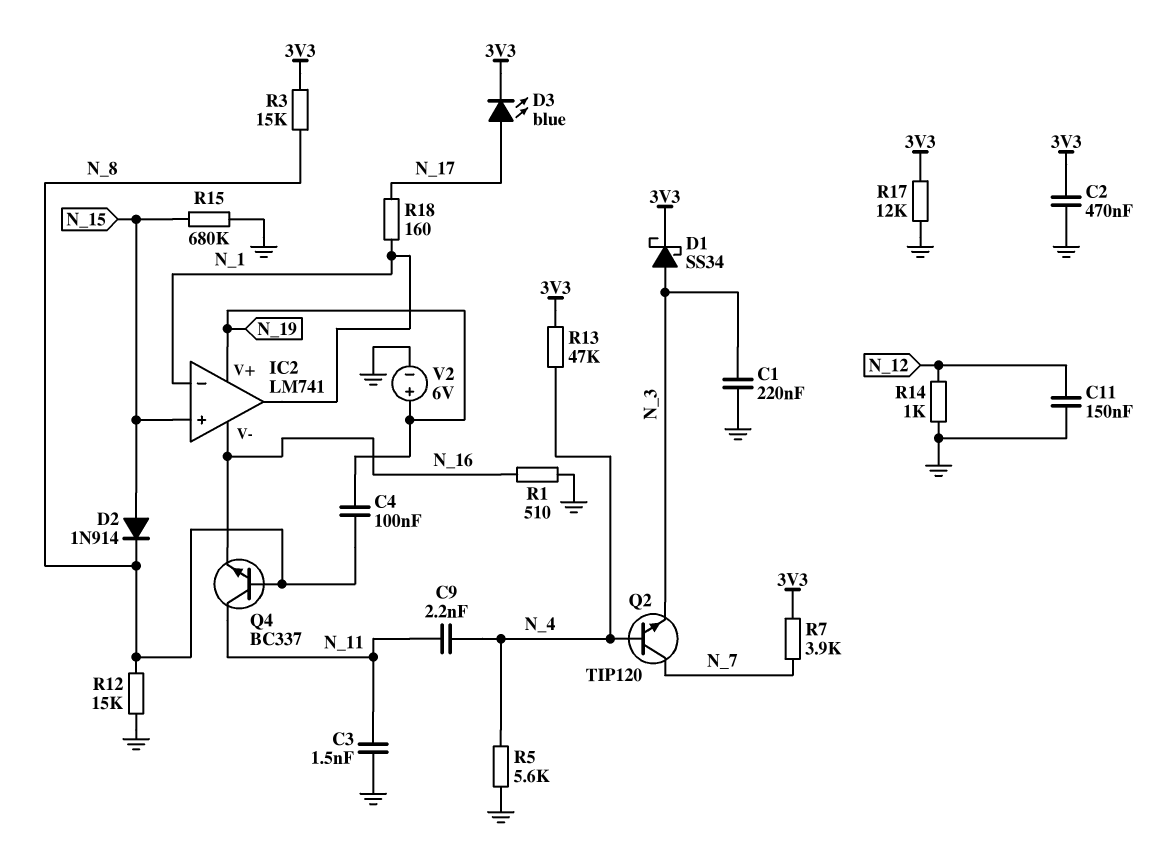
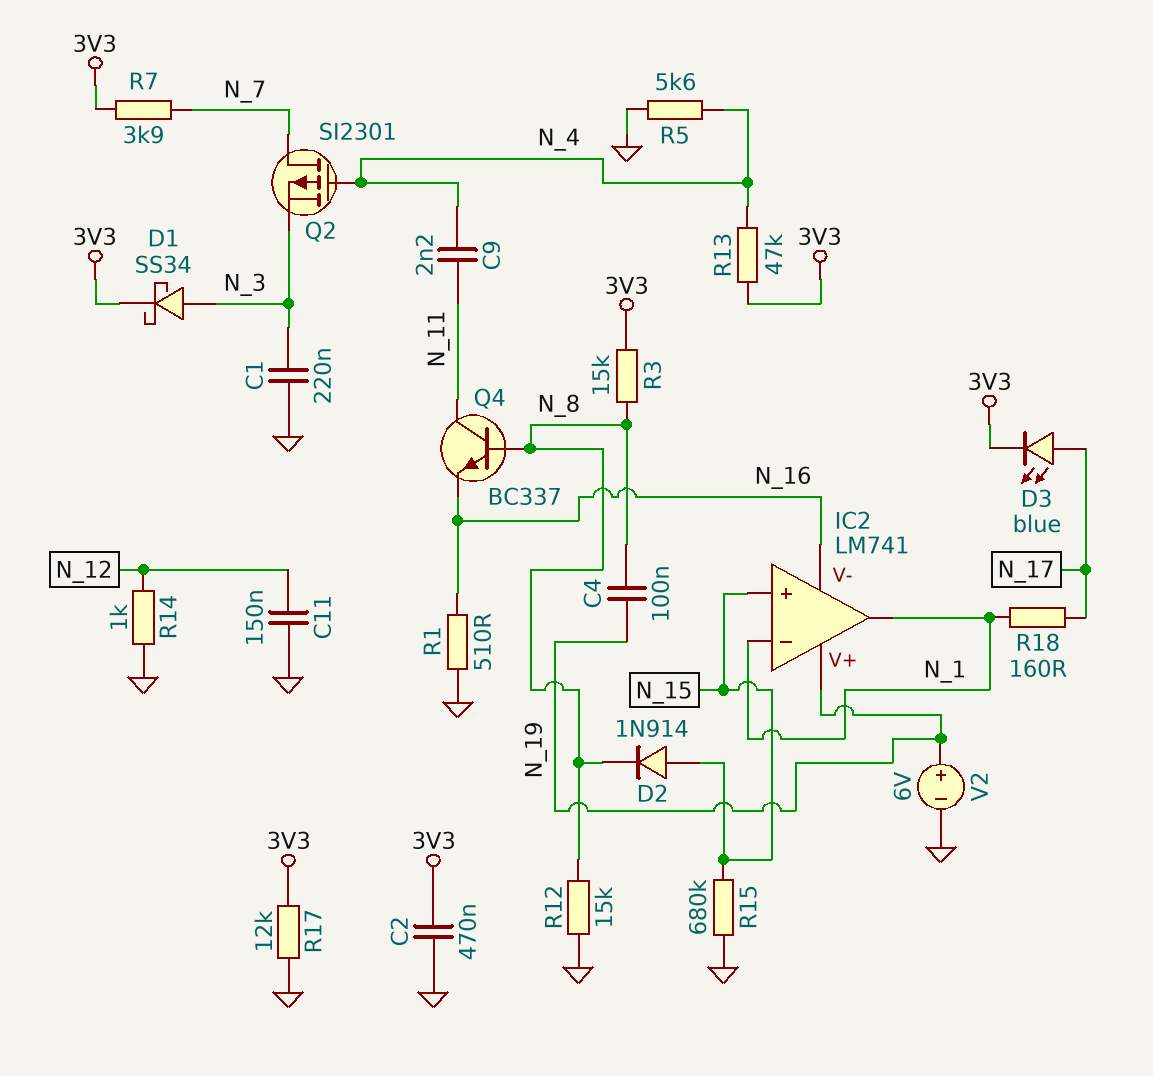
C3: 1.5nF (GND, N_11) -> none
Q2: NPN TIP120 (B N_4, C N_7, E N_3) -> PMOS SI2301 (G N_4, D N_7, S N_3)

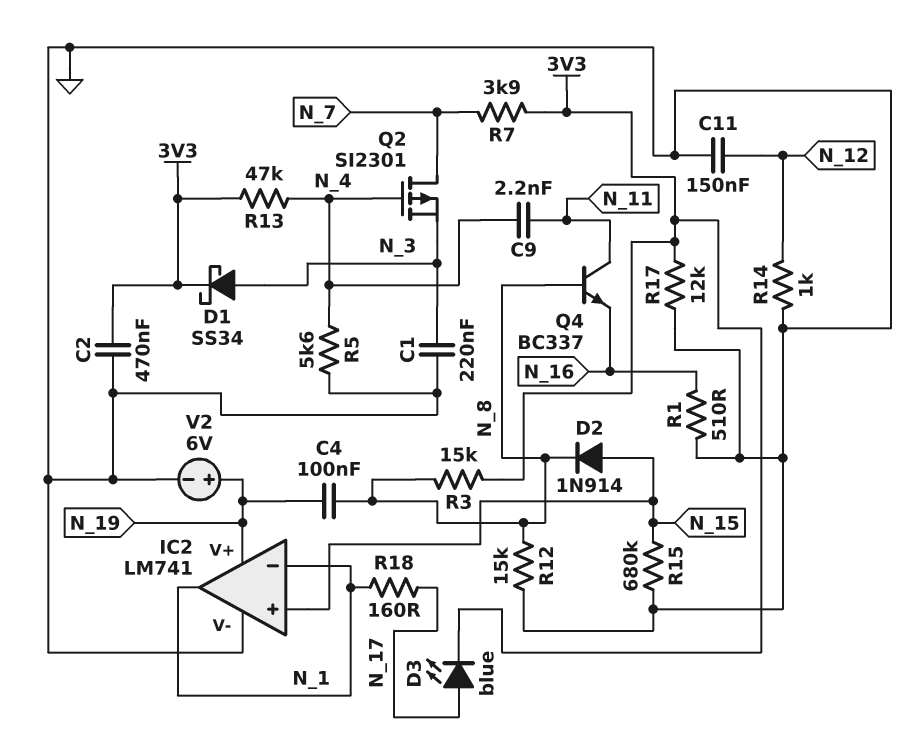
IC2 pin V-: N_16 -> GND

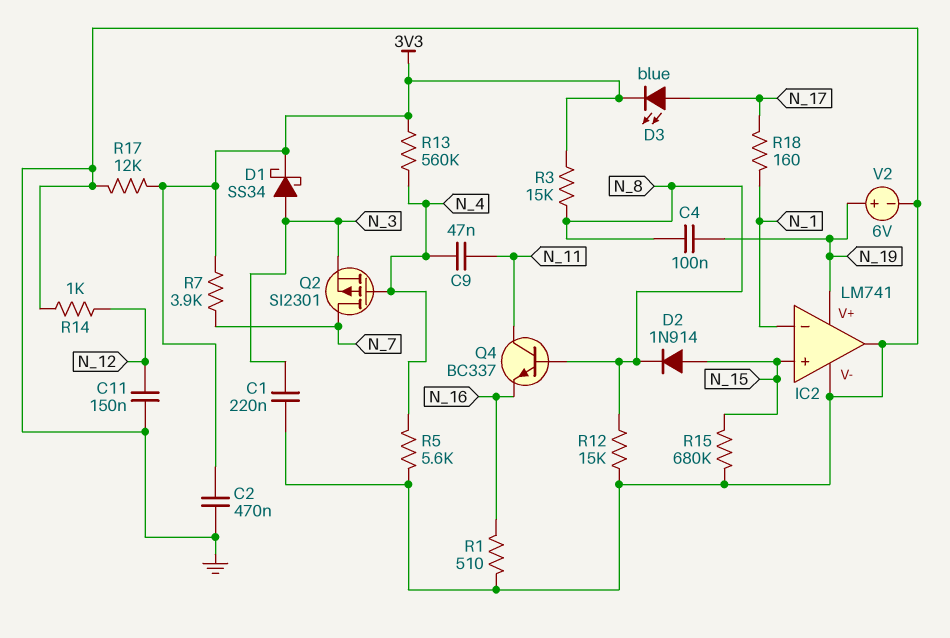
C9: 2.2nF (N_4, N_11) -> 47nF (N_4, N_11)
IC2 pin out: N_1 -> GND
R13: 47k (3V3, N_4) -> 560k (3V3, N_4)

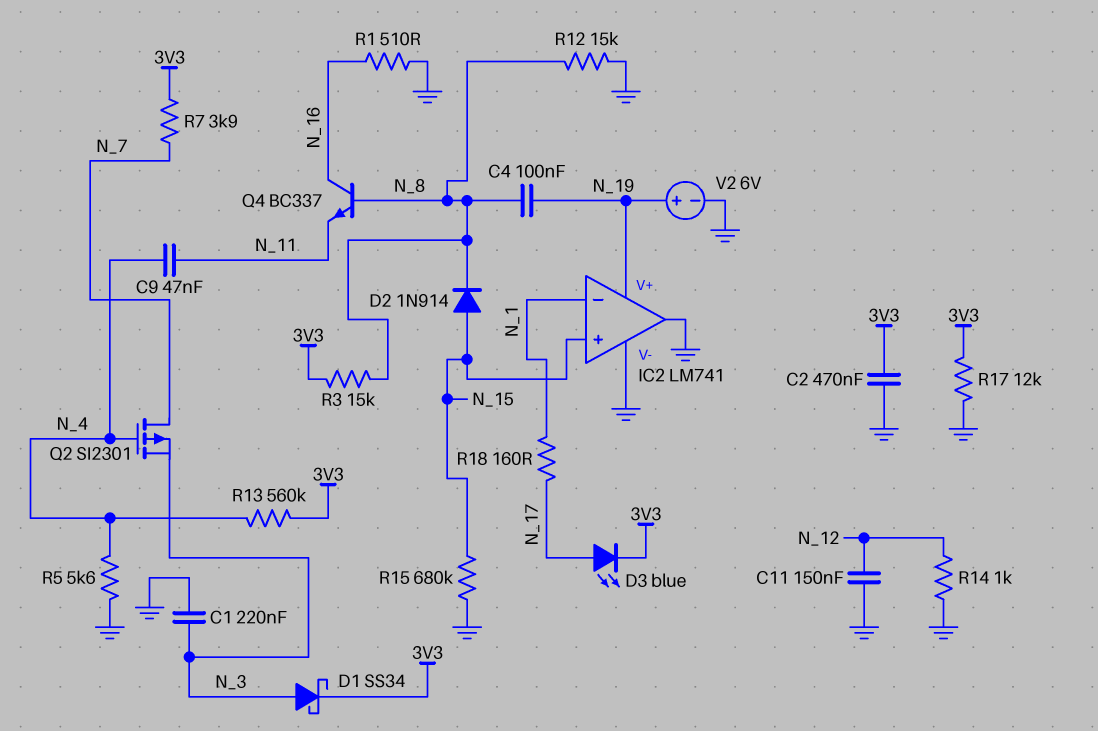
Q4: NPN BC337 (B N_8, C N_11, E N_16) -> NPN BC337 (B N_8, C N_16, E N_11)

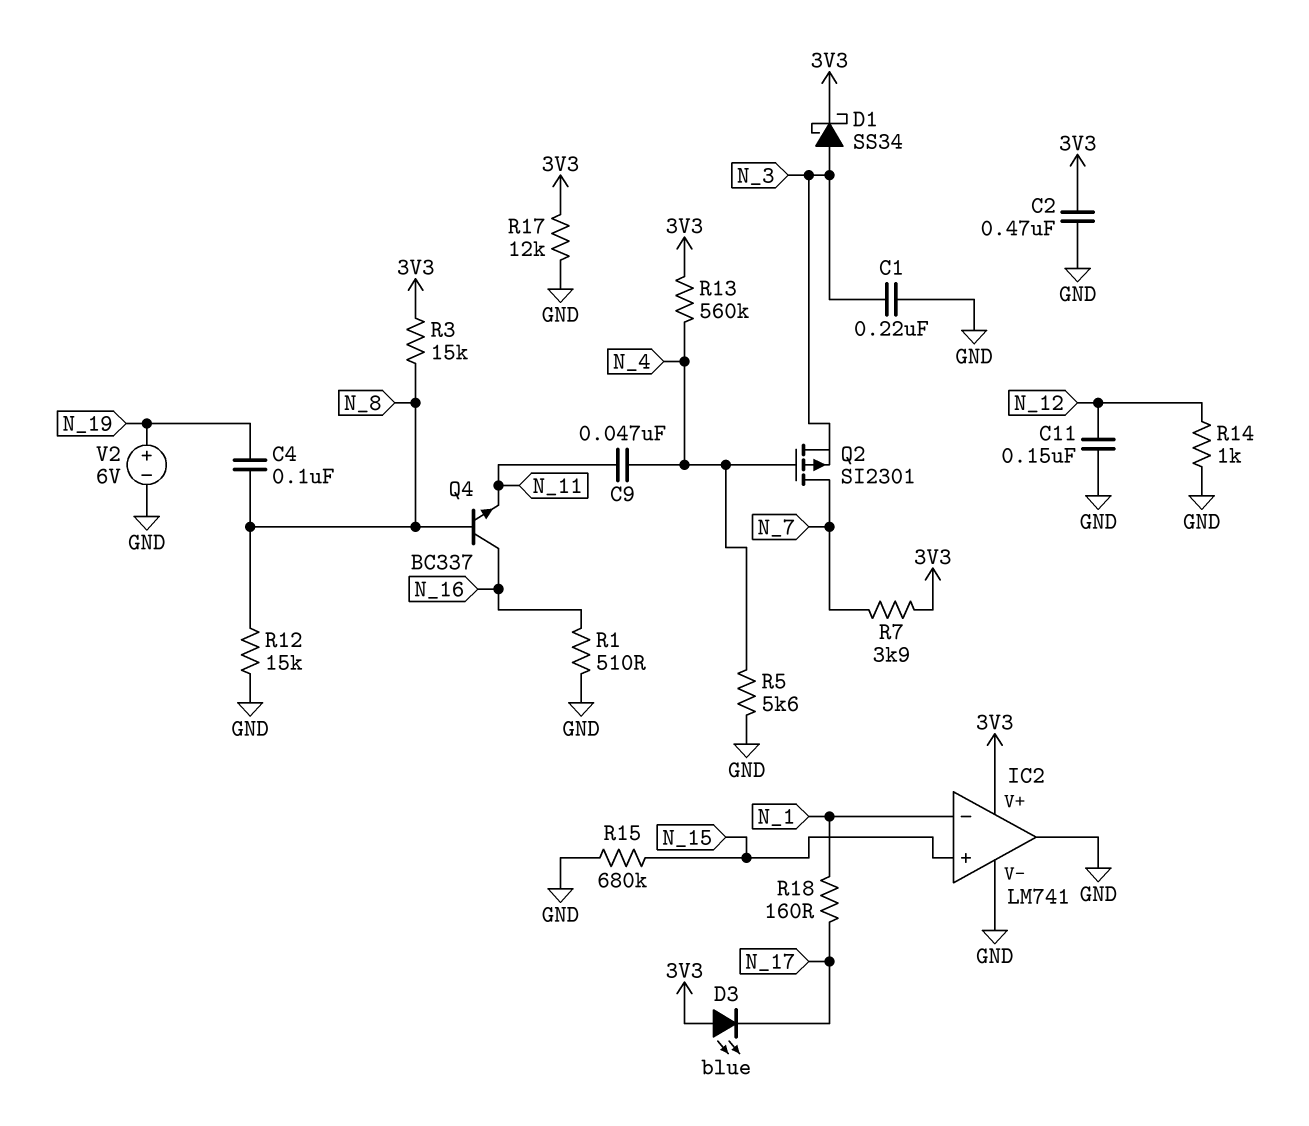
D2: diode 1N914 (A N_15, K N_8) -> none
D3: LED blue (A N_17, K 3V3) -> LED blue (A 3V3, K N_17)
IC2 pin V+: N_19 -> 3V3

